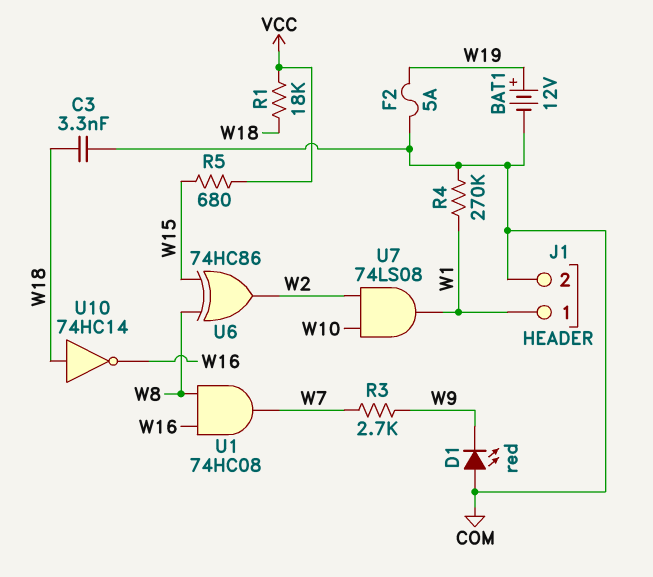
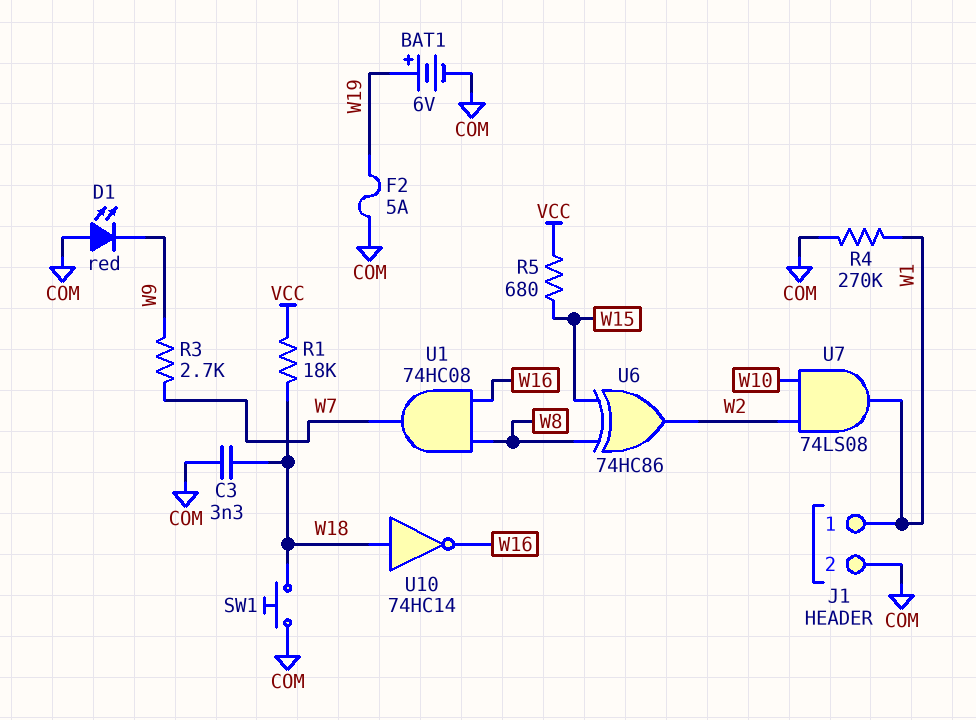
BAT1: 12V (plus W19, minus COM) -> 6V (plus W19, minus COM)
SW1: none -> button (COM, W18)

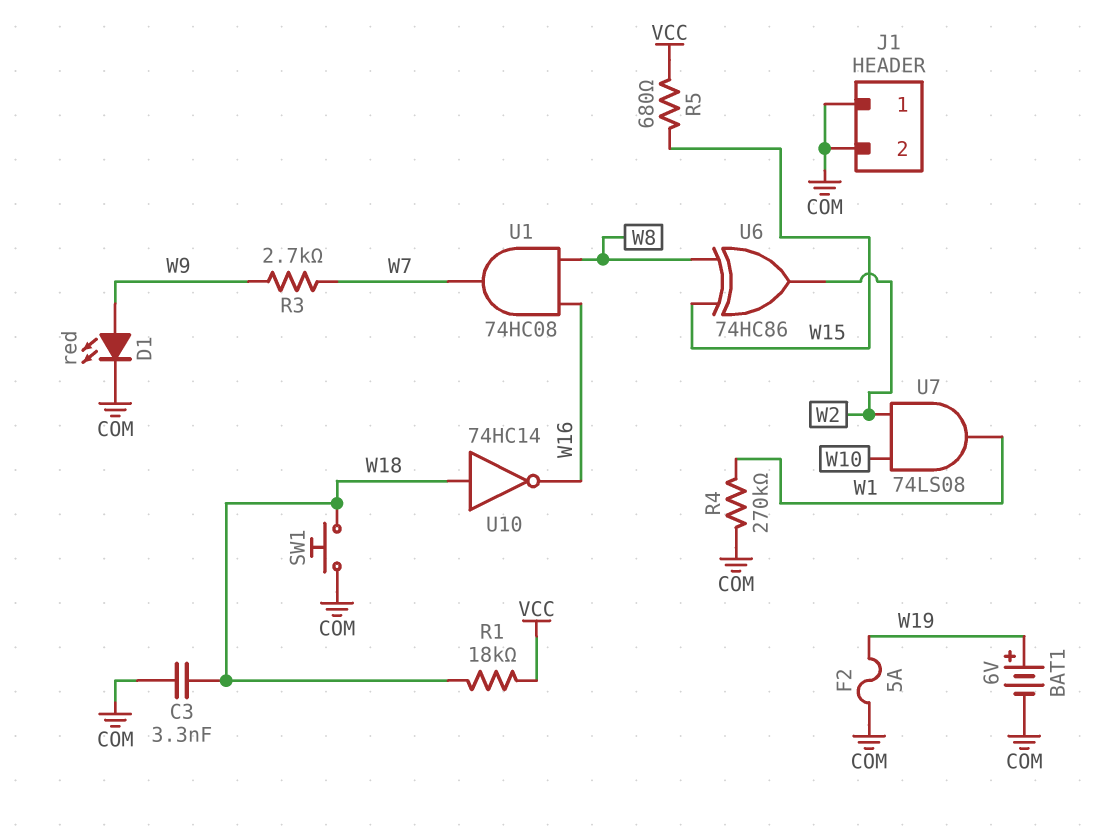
D1: LED red (A COM, K W9) -> LED red (A W9, K COM)
J1 pin 1: W1 -> COM

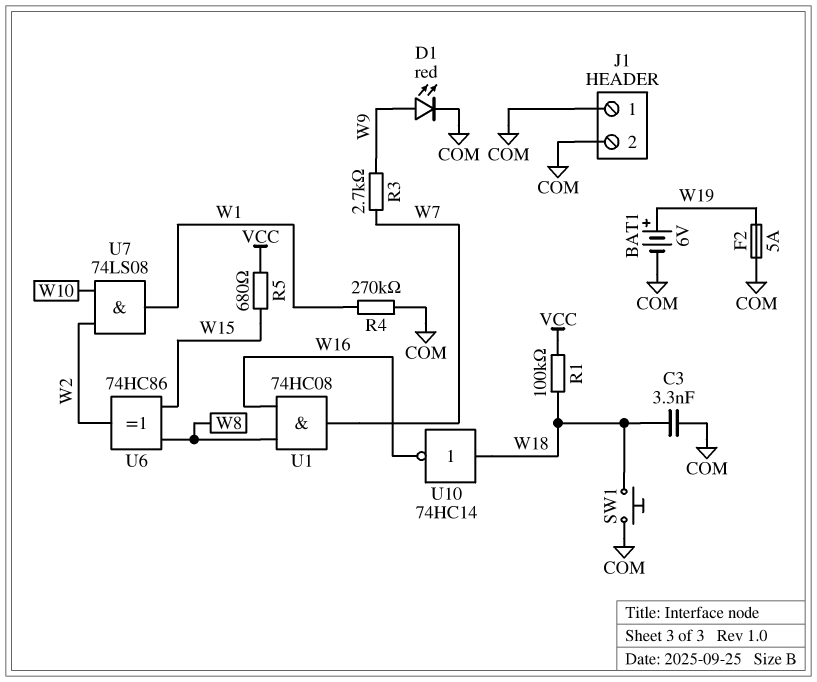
R1: 18k (VCC, W18) -> 100k (VCC, W18)

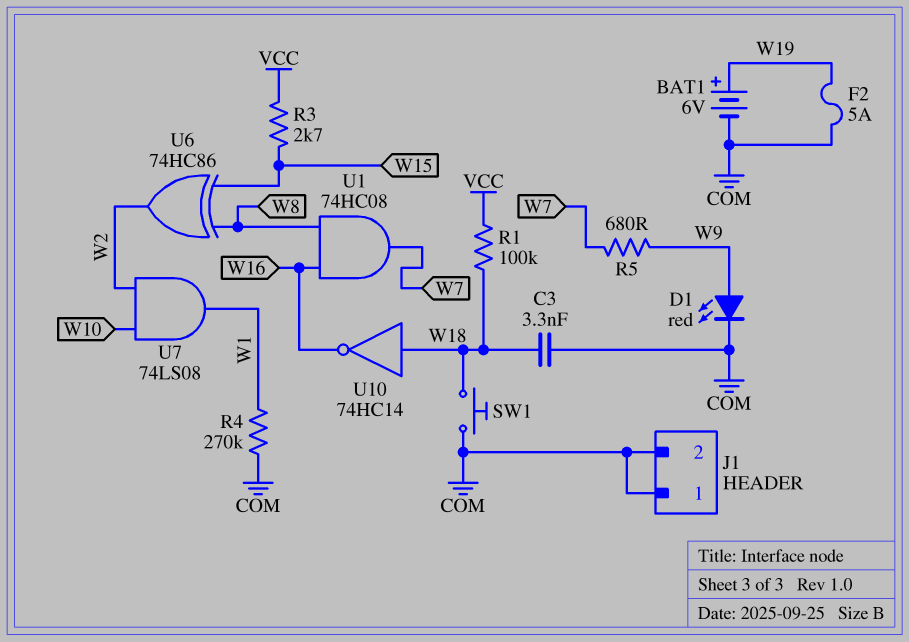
R3: 2.7k (W7, W9) -> 2.7k (VCC, W15)
R5: 680 (VCC, W15) -> 680 (W7, W9)

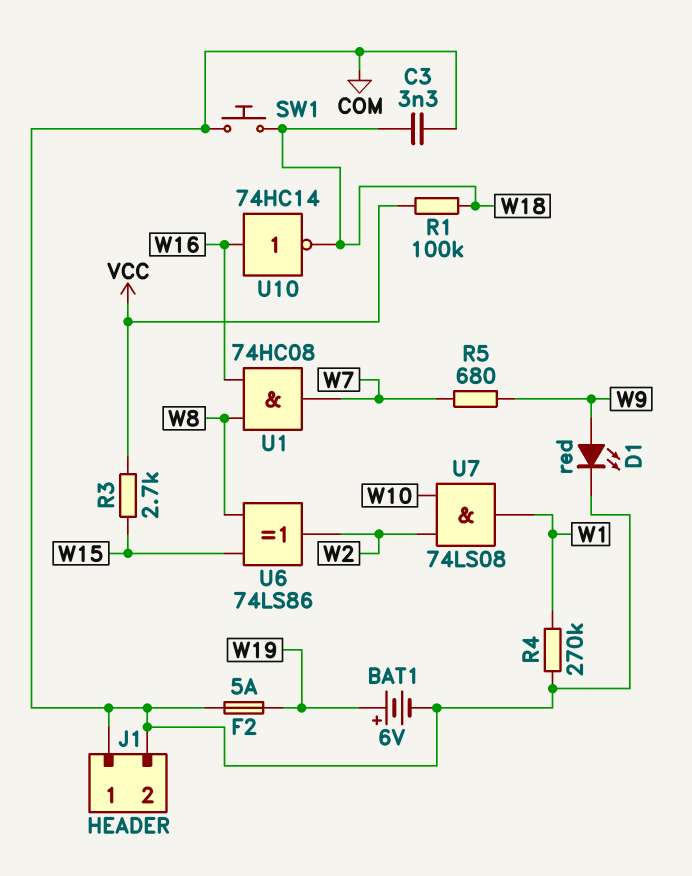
U6: XOR 74HC86 (in W8, in W15, out W2) -> XOR 74LS86 (in W8, in W15, out W2)
U10: NOT 74HC14 (in W18, out W16) -> NOT 74HC14 (in W16, out W18)

